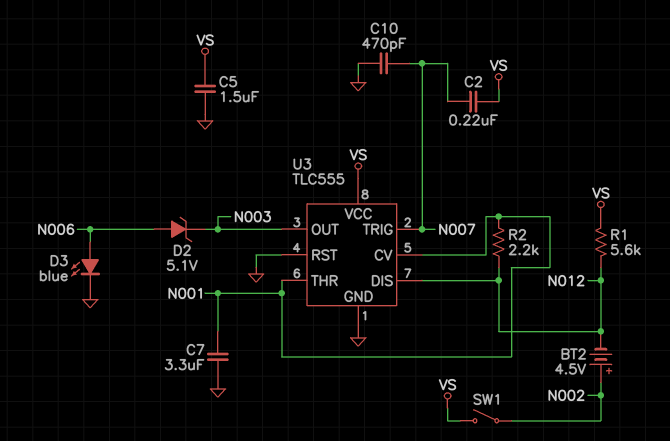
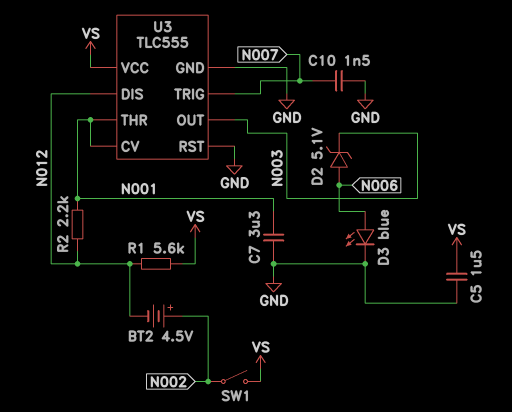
C2: 220nF (N007, VS) -> none
C10: 470pF (GND, N007) -> 1.5nF (GND, N007)

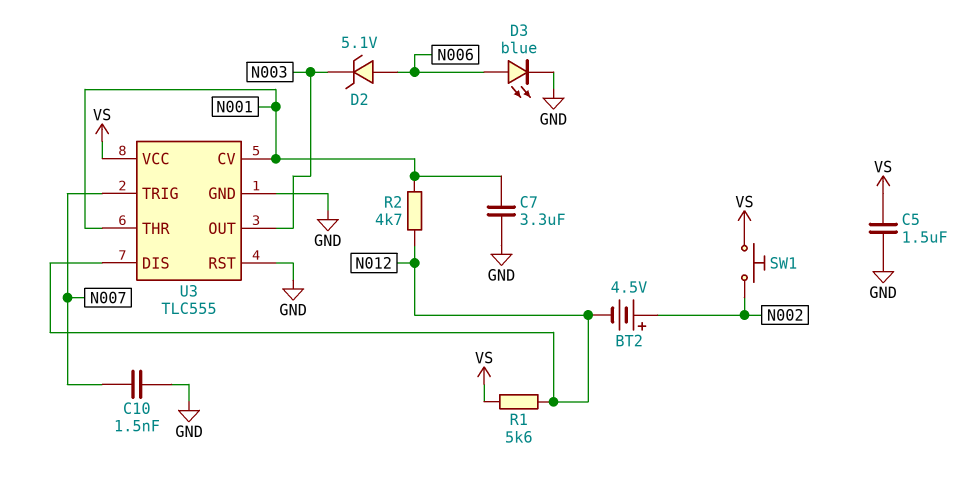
R2: 2.2k (N001, N012) -> 4.7k (N001, N012)
SW1: switch (N002, VS) -> button (N002, VS)

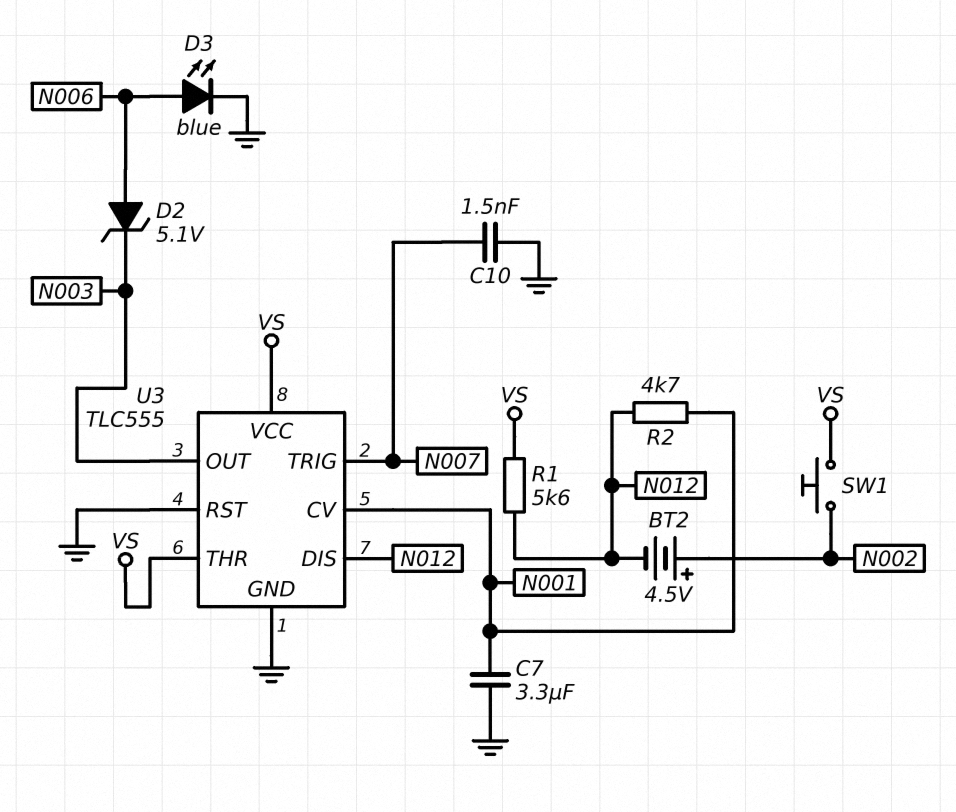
C5: 1.5uF (GND, VS) -> none
U3 pin THR: N001 -> VS

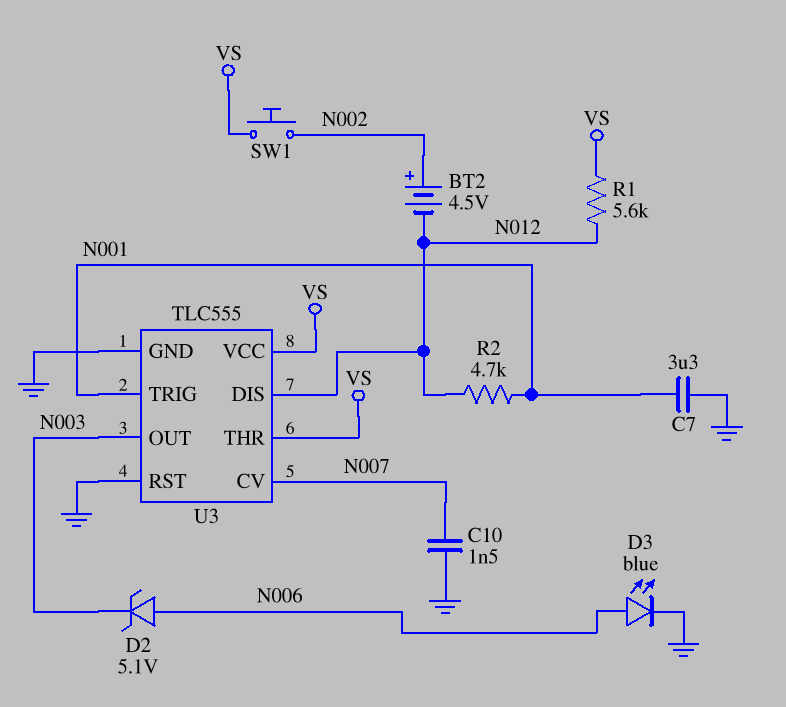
U3 pin CV: N001 -> N007
U3 pin TRIG: N007 -> N001

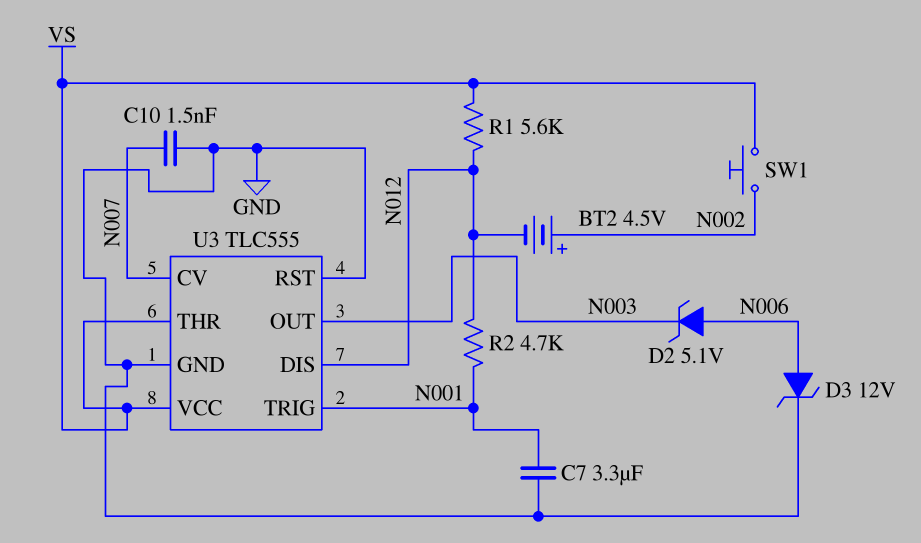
D3: LED blue (A N006, K GND) -> zener 12V (A N006, K GND)

